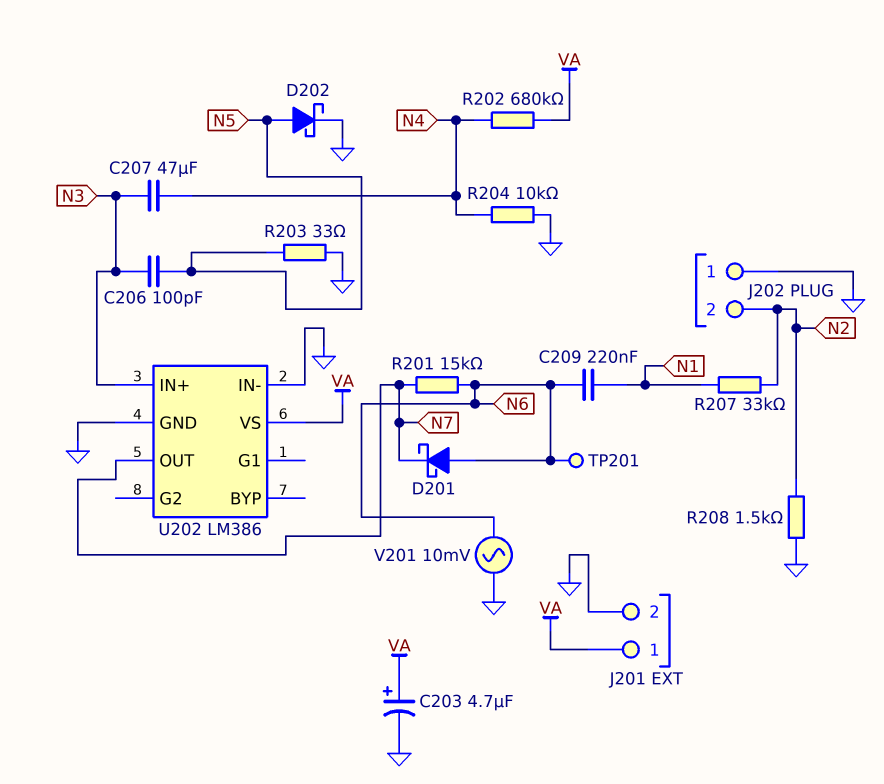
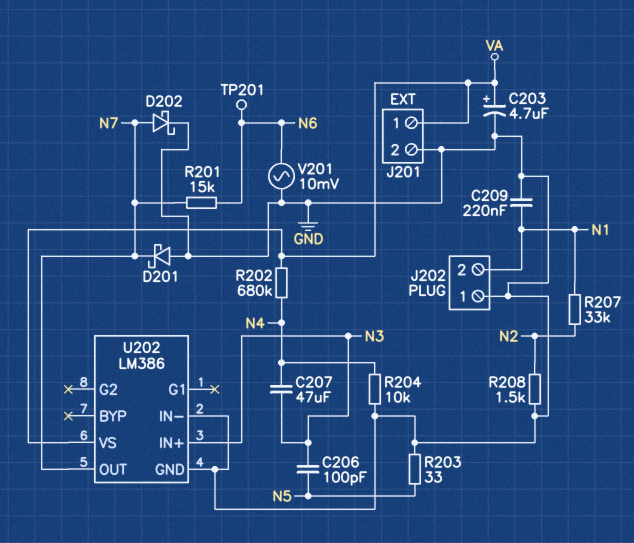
C209: 220nF (N1, N6) -> 220nF (GND, N1)
D201: schottky (A N6, K N7) -> schottky (A GND, K N7)
D202: schottky (A N5, K GND) -> schottky (A N7, K GND)
J202 pin 2: N2 -> N1

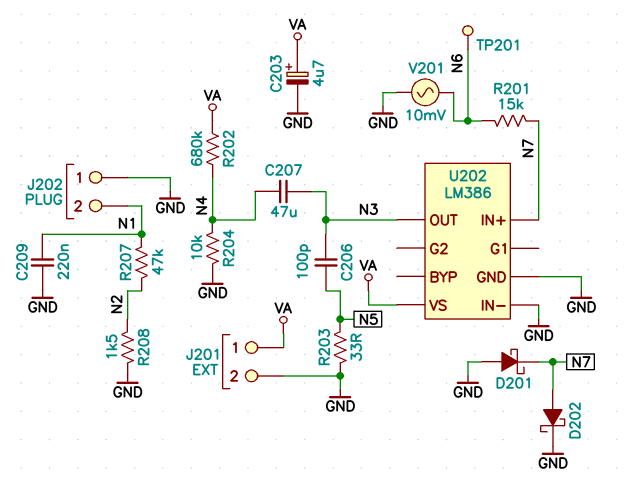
R207: 33k (N1, N2) -> 47k (N1, N2)
U202 pin IN+: N3 -> N7
U202 pin OUT: N7 -> N3

